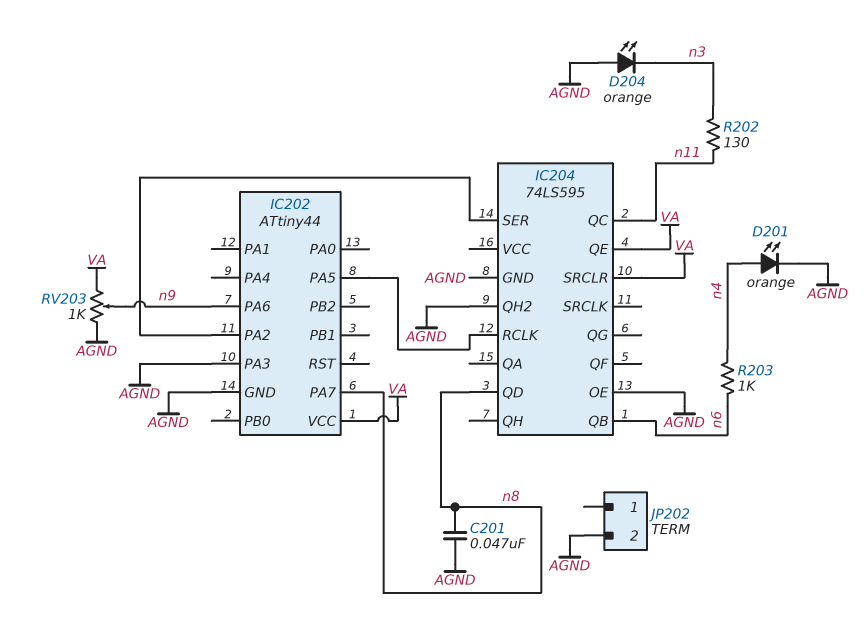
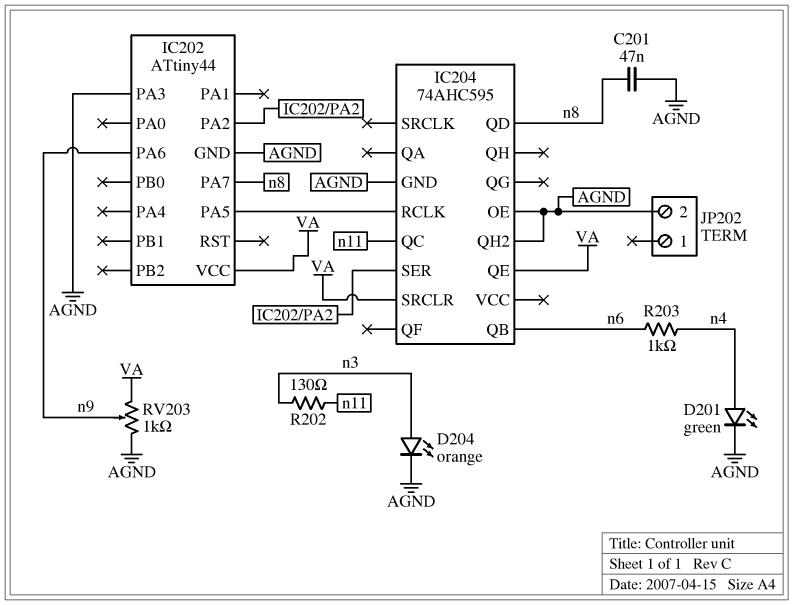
D201: LED orange (A n4, K AGND) -> LED green (A n4, K AGND)
D204: LED orange (A AGND, K n3) -> LED orange (A n3, K AGND)
IC204: 74LS595 -> 74AHC595

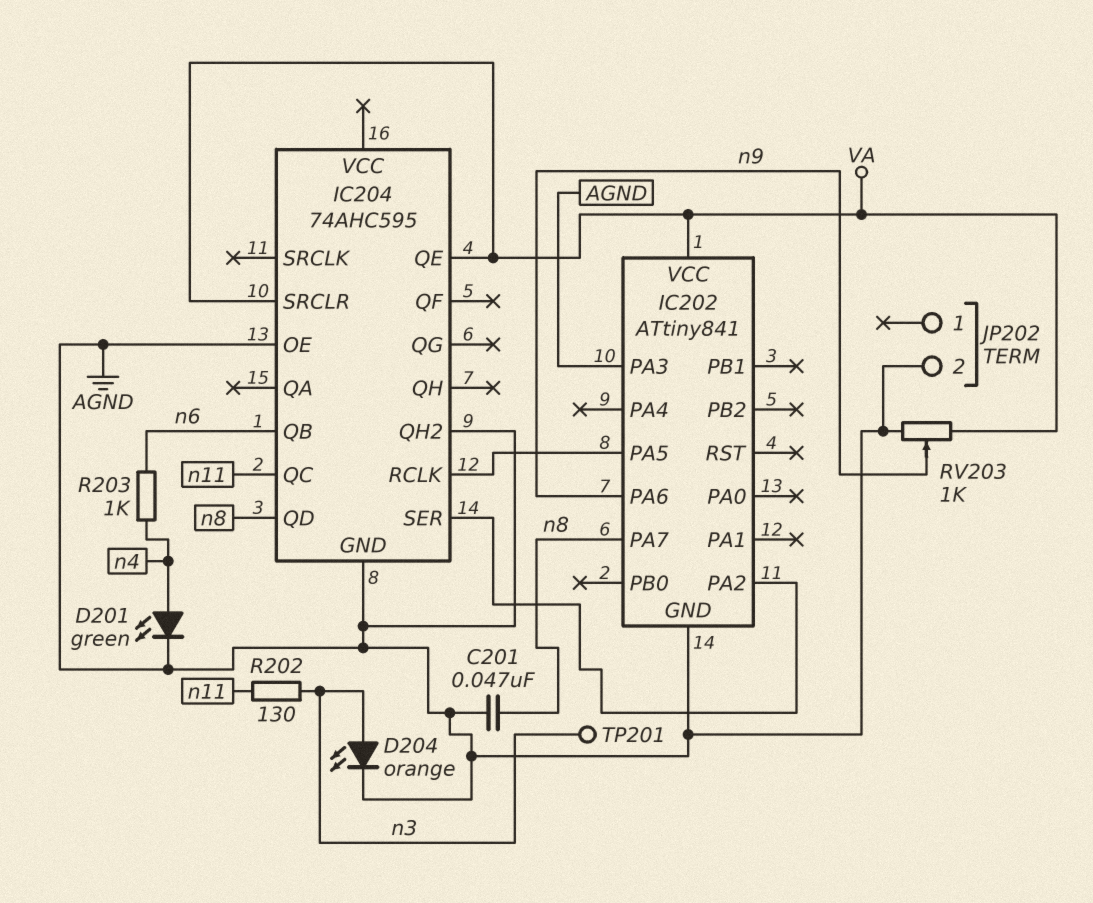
IC202: ATtiny44 -> ATtiny841
TP201: none -> test point (n3)

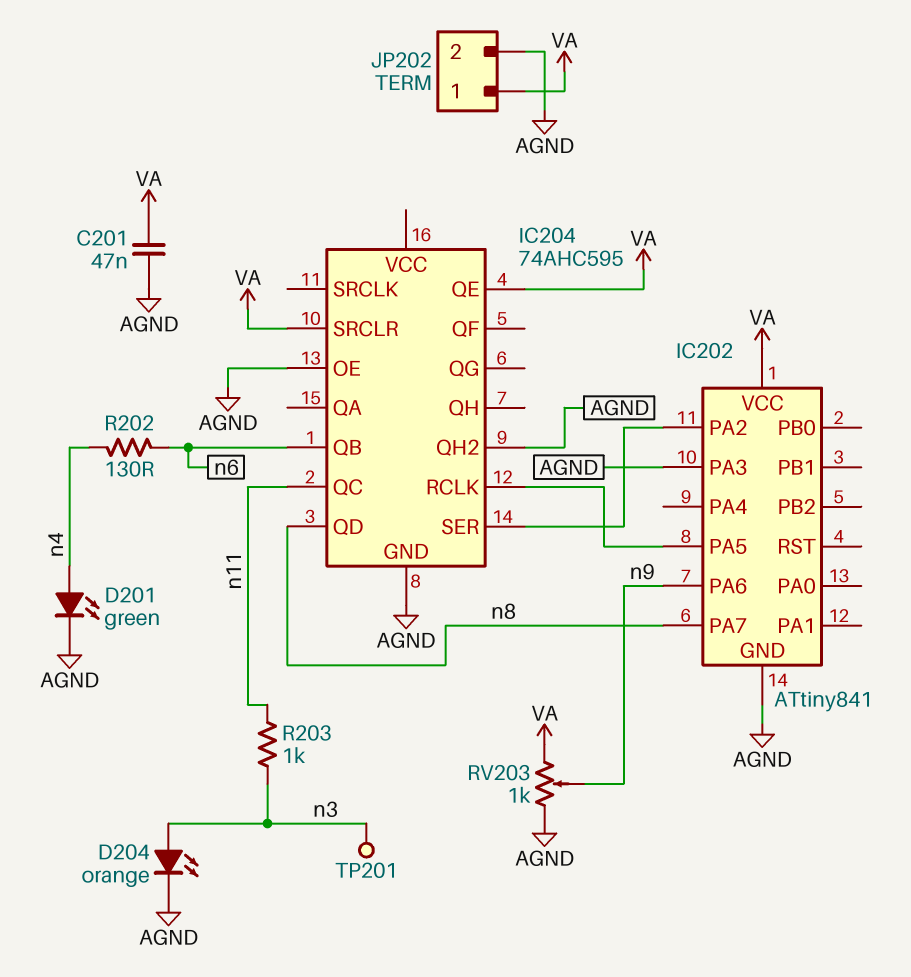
C201: 47nF (AGND, n8) -> 47nF (AGND, VA)
JP202 pin 1: none -> VA
R202: 130 (n3, n11) -> 130 (n4, n6)
R203: 1k (n4, n6) -> 1k (n3, n11)

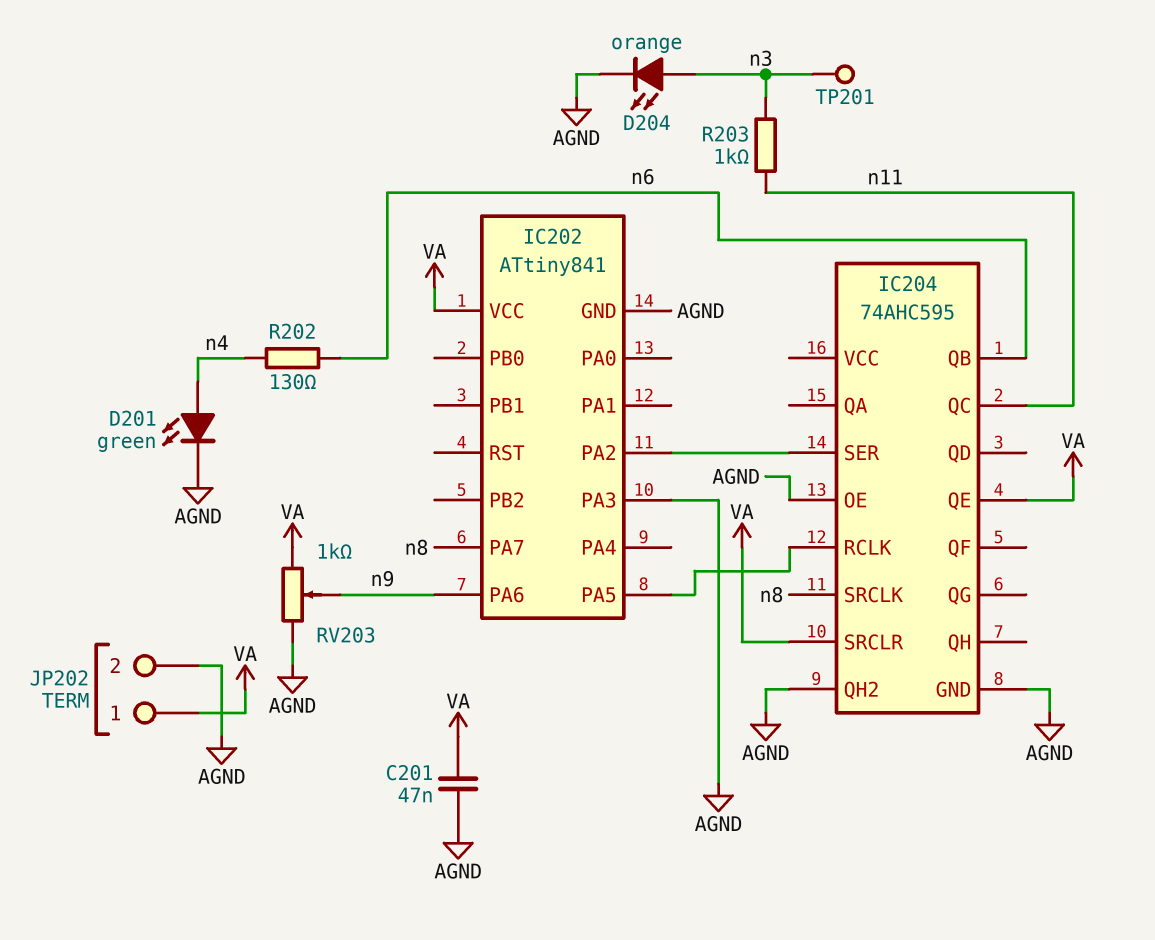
IC204 pin QD: n8 -> none
IC204 pin SRCLK: none -> n8

